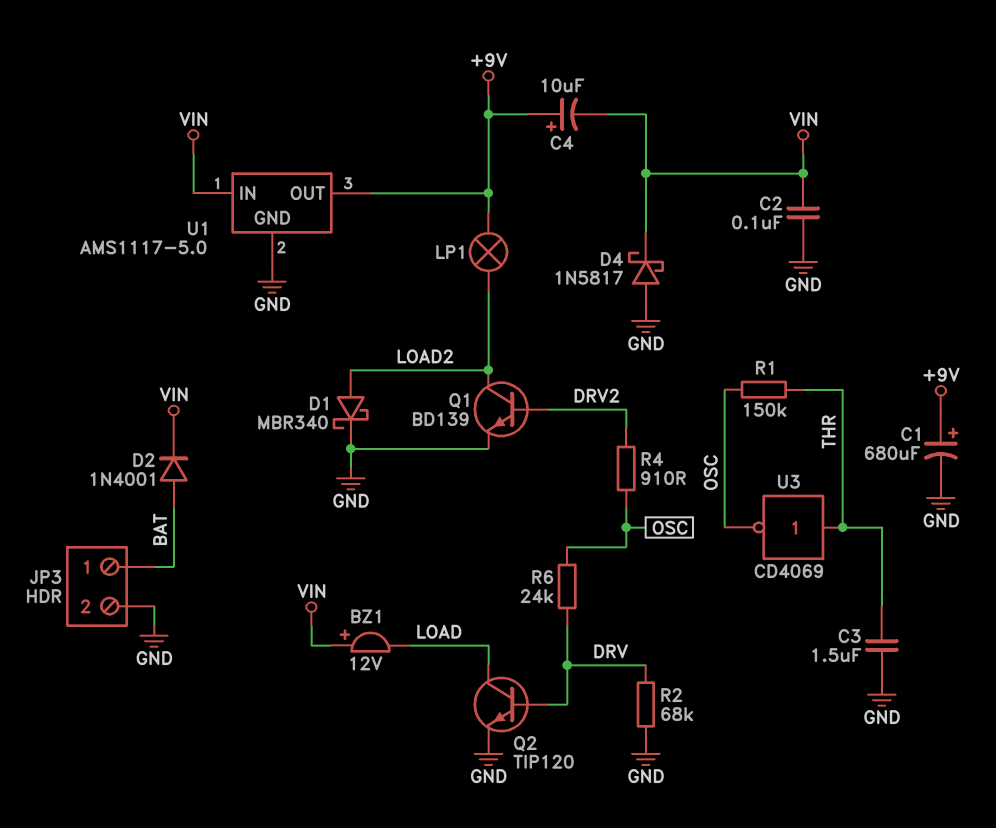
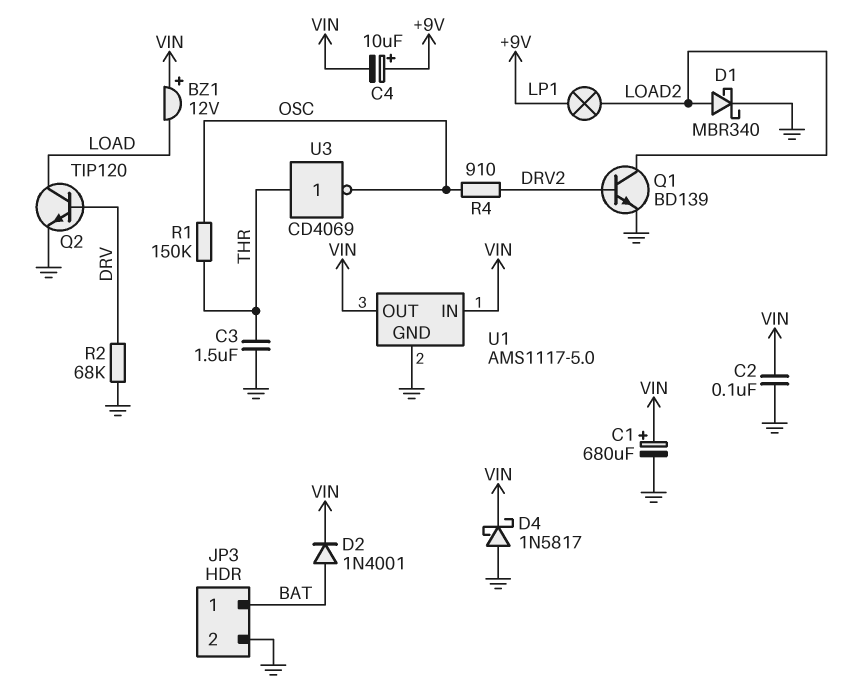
C1: 680uF (plus +9V, minus GND) -> 680uF (plus VIN, minus GND)
R6: 24k (DRV, OSC) -> none
U1 pin OUT: +9V -> VIN

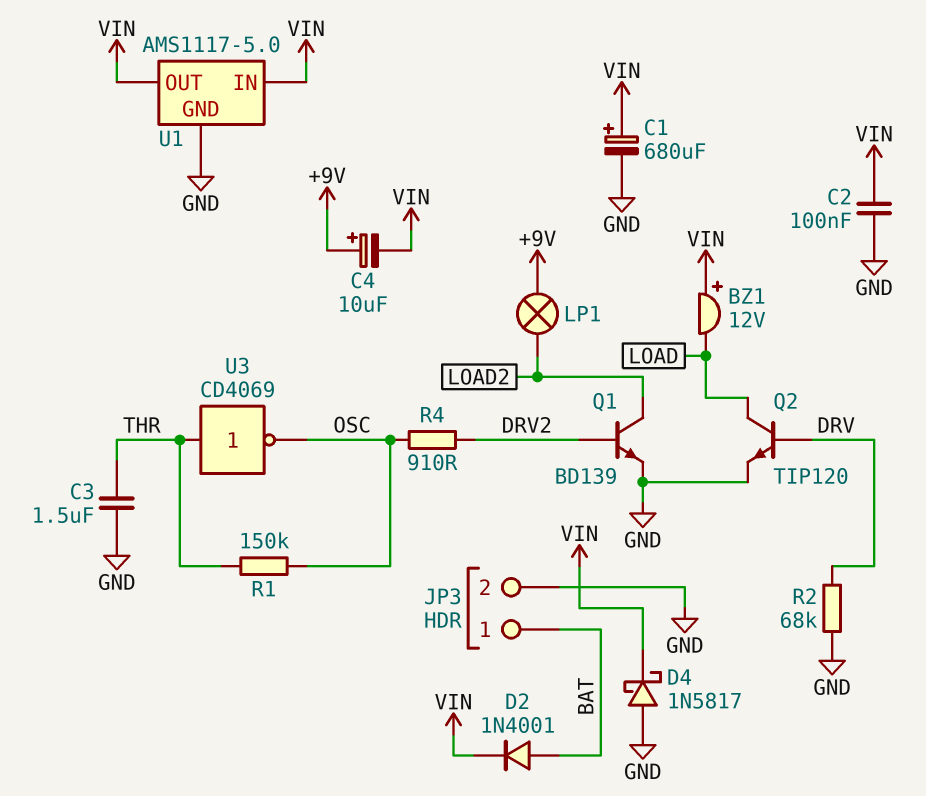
D1: schottky MBR340 (A LOAD2, K GND) -> none

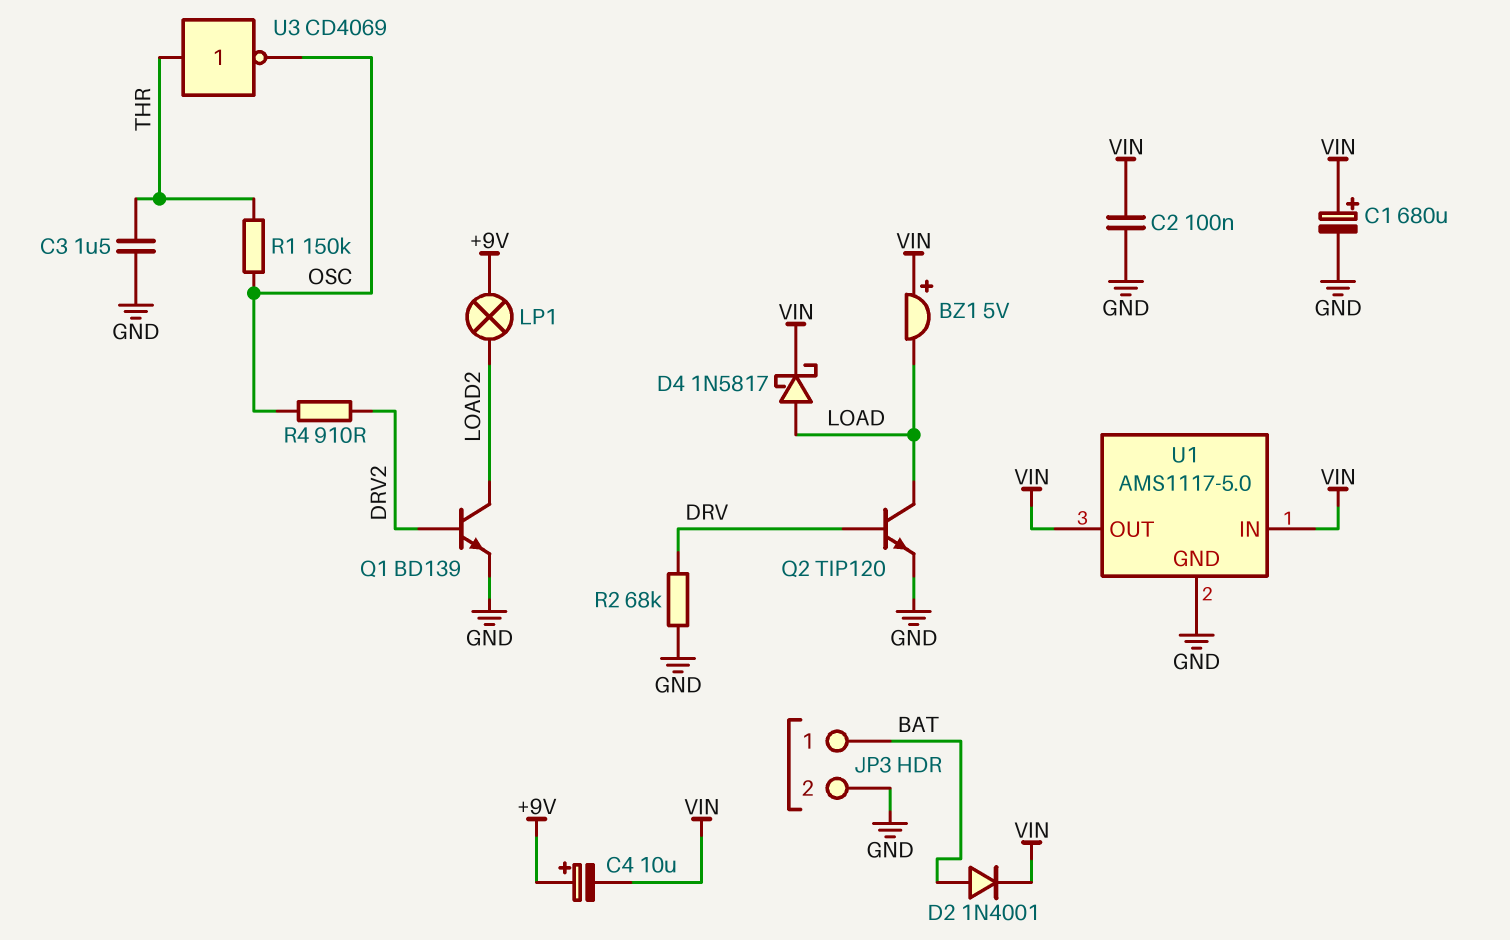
BZ1: buzzer 12V (plus VIN, minus LOAD) -> buzzer 5V (plus VIN, minus LOAD)
D4: schottky 1N5817 (A GND, K VIN) -> schottky 1N5817 (A LOAD, K VIN)

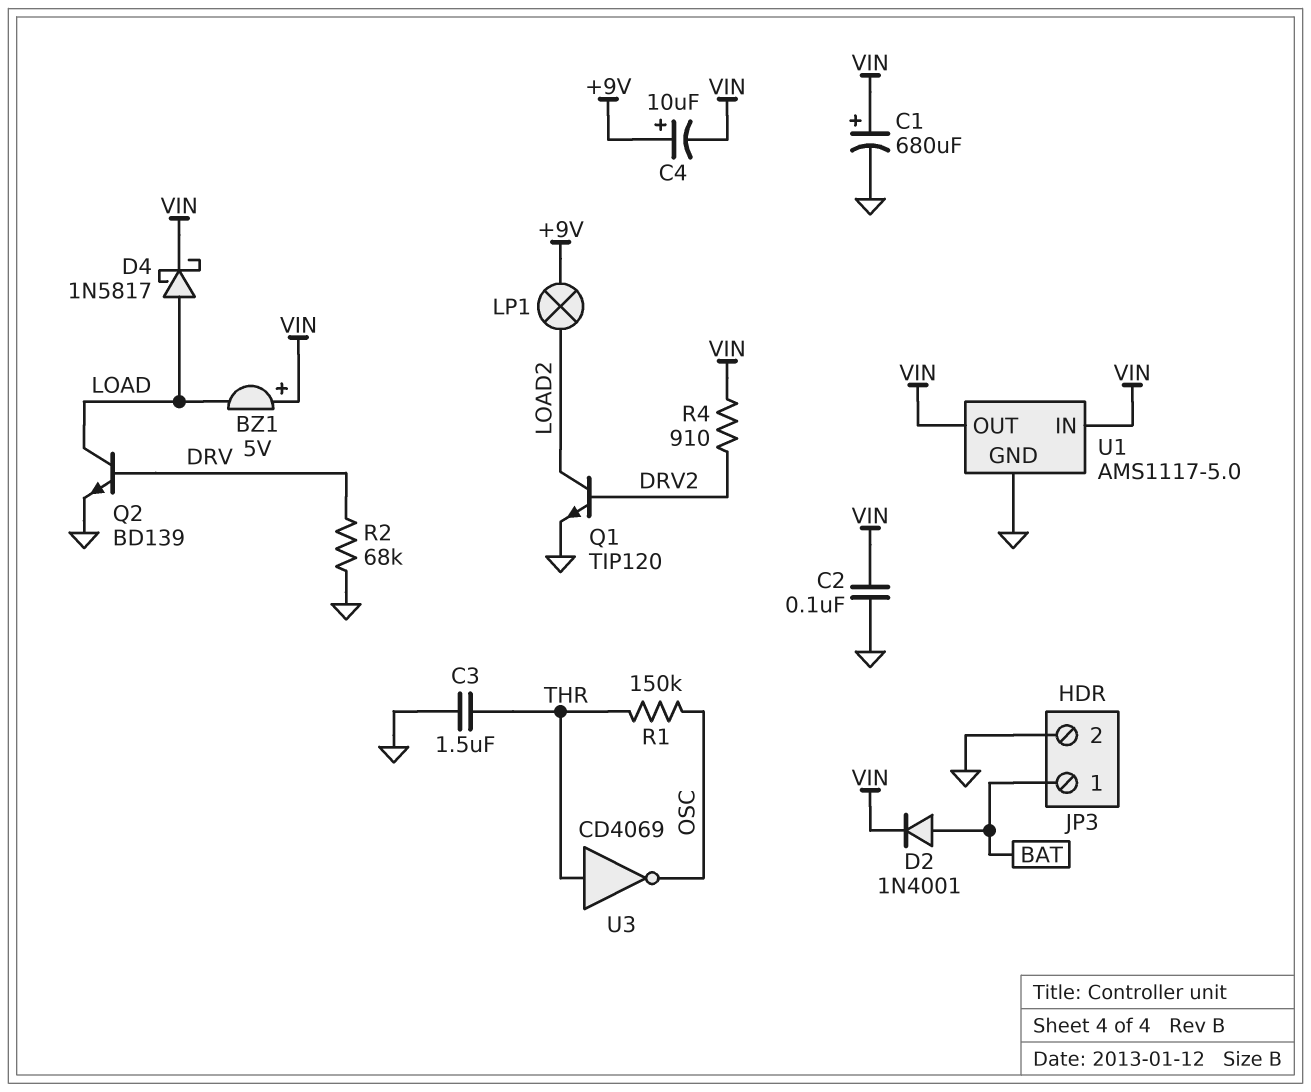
Q1: NPN BD139 (B DRV2, C LOAD2, E GND) -> NPN TIP120 (B DRV2, C LOAD2, E GND)
Q2: NPN TIP120 (B DRV, C LOAD, E GND) -> NPN BD139 (B DRV, C LOAD, E GND)
R4: 910 (DRV2, OSC) -> 910 (DRV2, VIN)

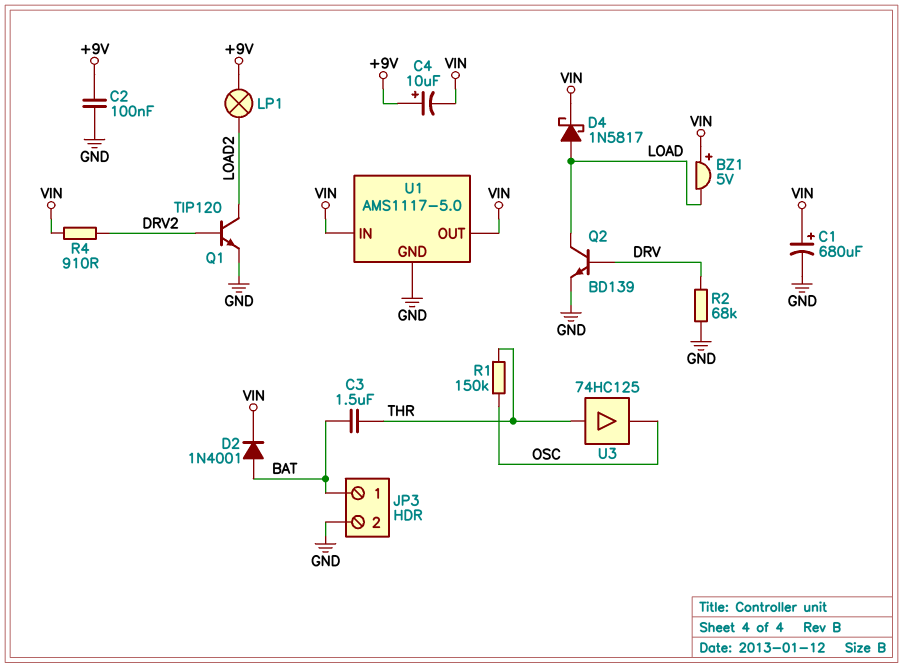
C2: 100nF (GND, VIN) -> 100nF (+9V, GND)
C3: 1.5uF (GND, THR) -> 1.5uF (BAT, THR)
U3: NOT CD4069 (in THR, out OSC) -> buffer 74HC125 (in THR, out OSC)

